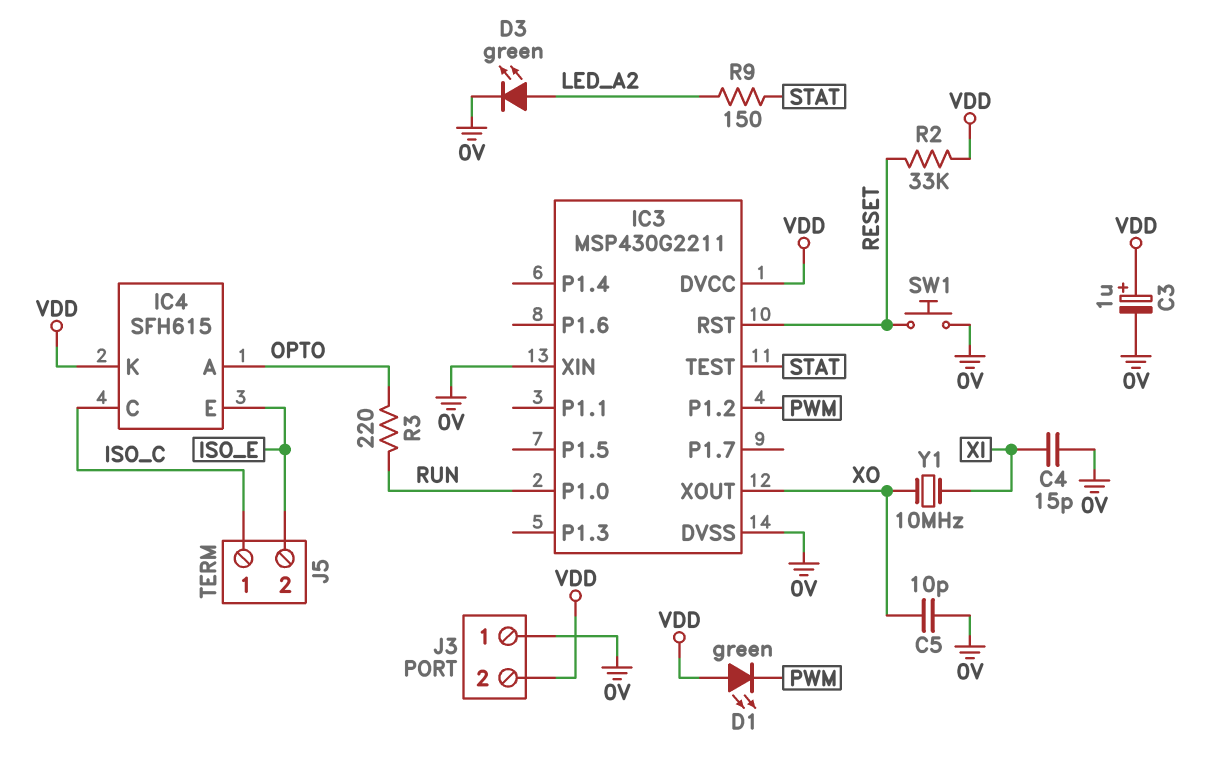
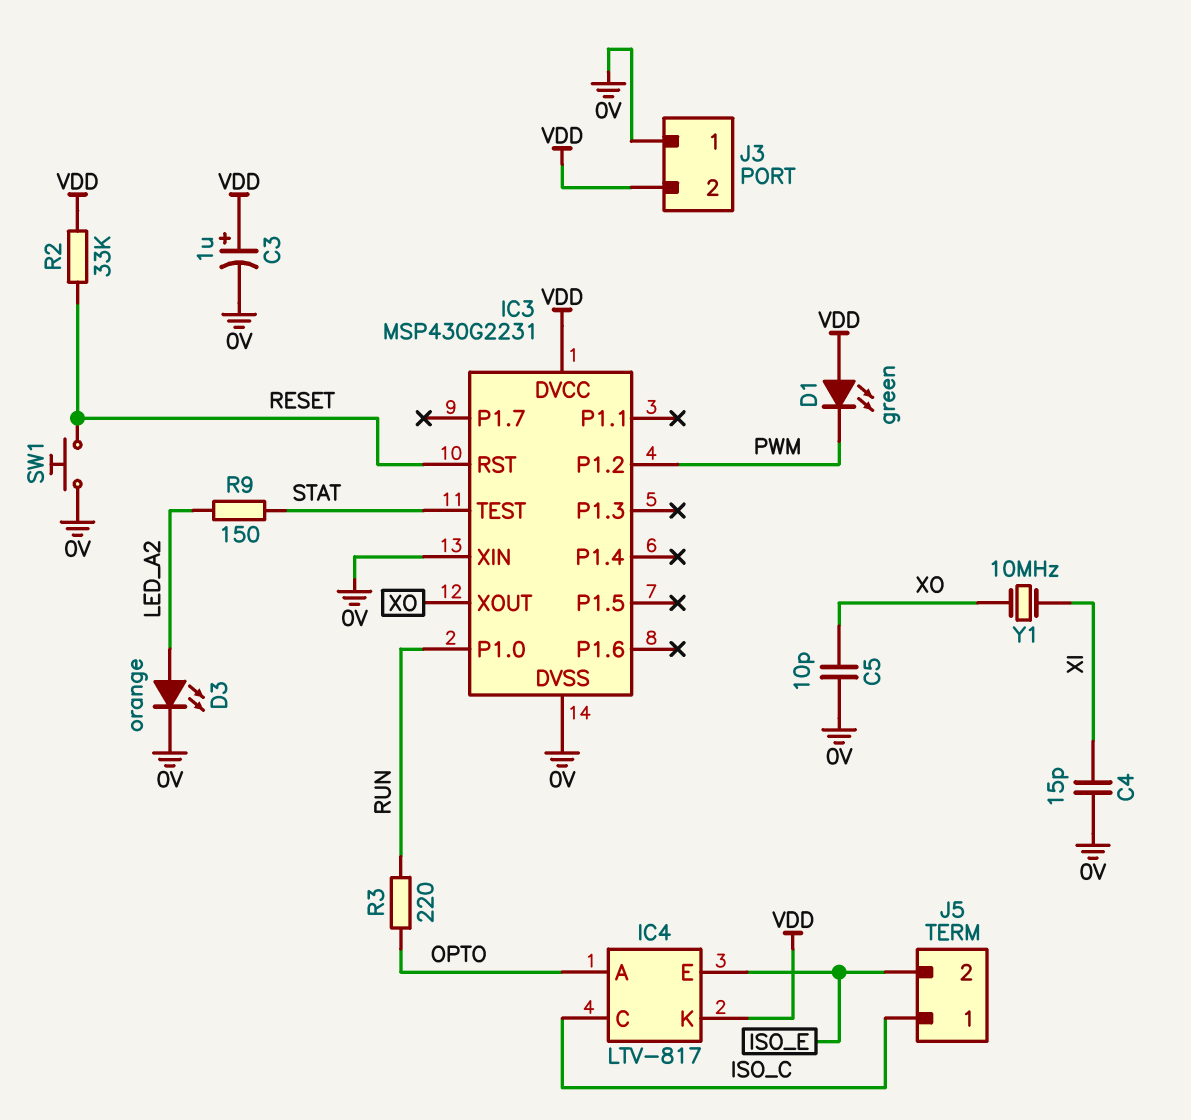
D3: LED green (A LED_A2, K 0V) -> LED orange (A LED_A2, K 0V)
IC3: MSP430G2211 -> MSP430G2231
IC4: SFH615 -> LTV-817

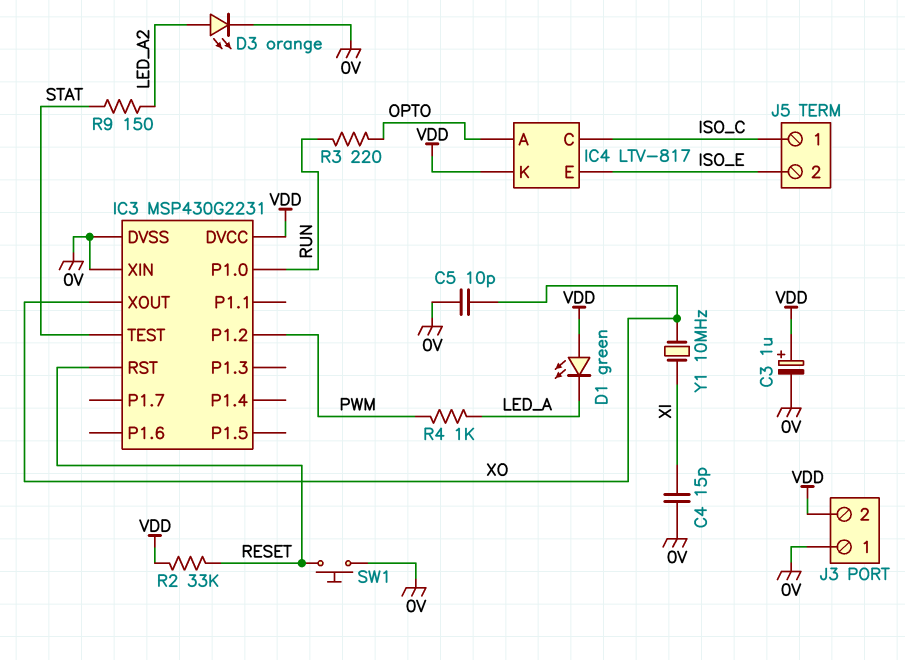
D1: LED green (A VDD, K PWM) -> LED green (A VDD, K LED_A)
R4: none -> 1k (LED_A, PWM)

